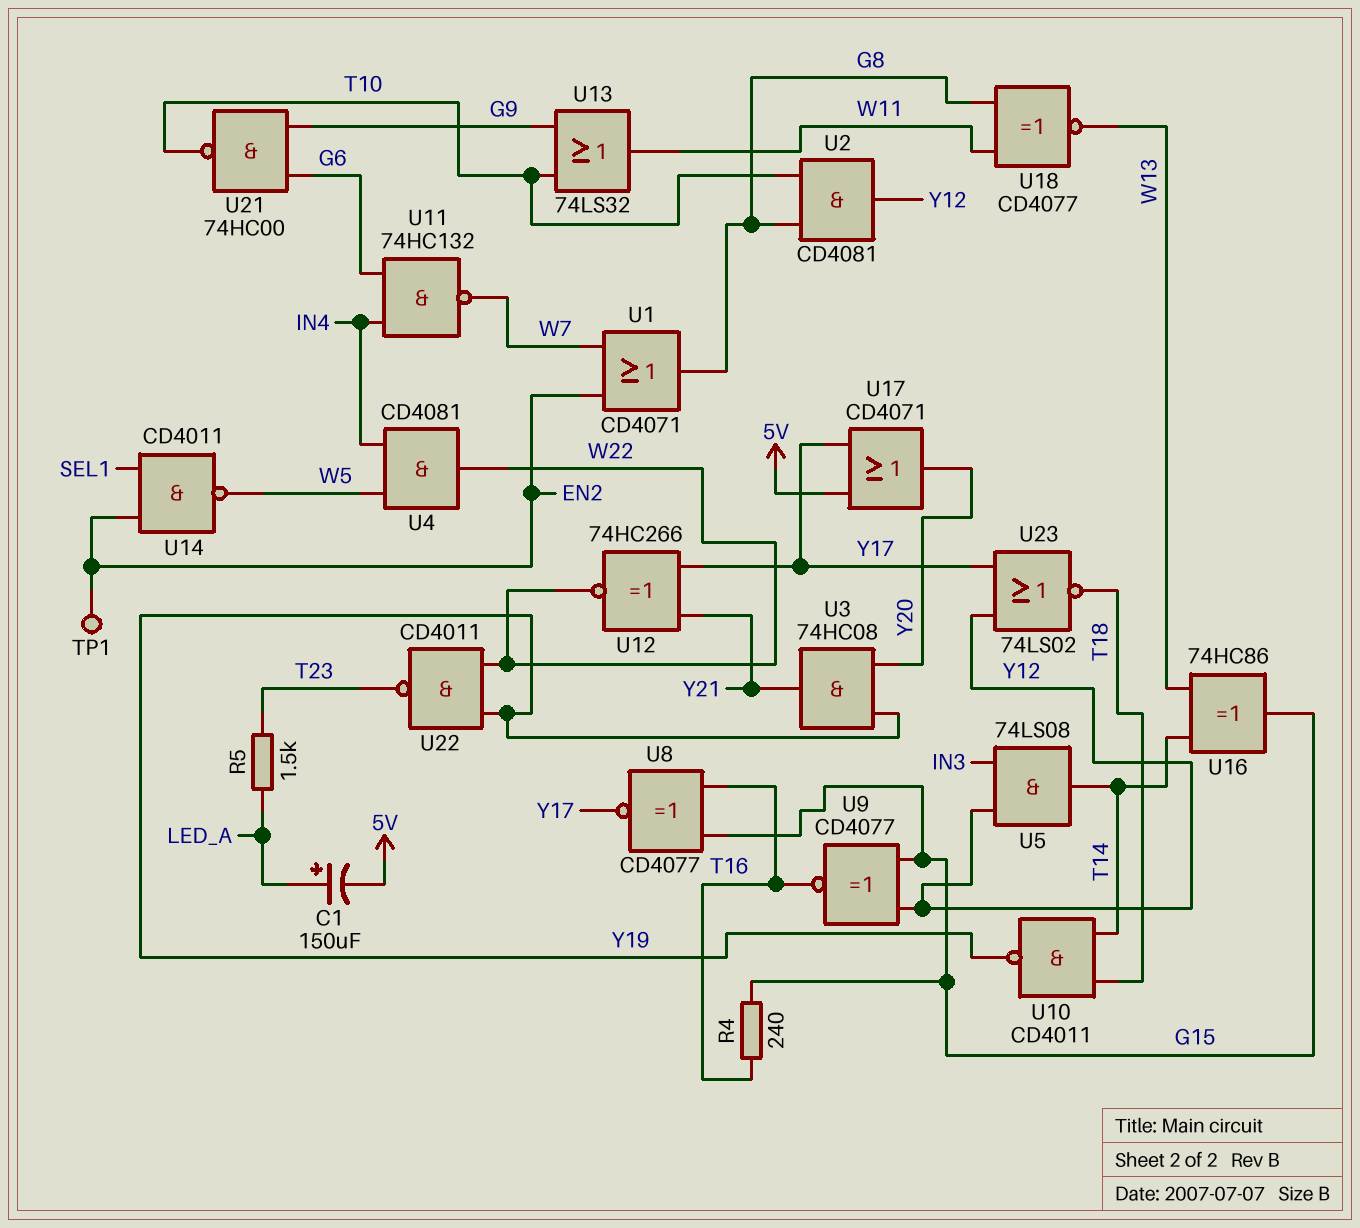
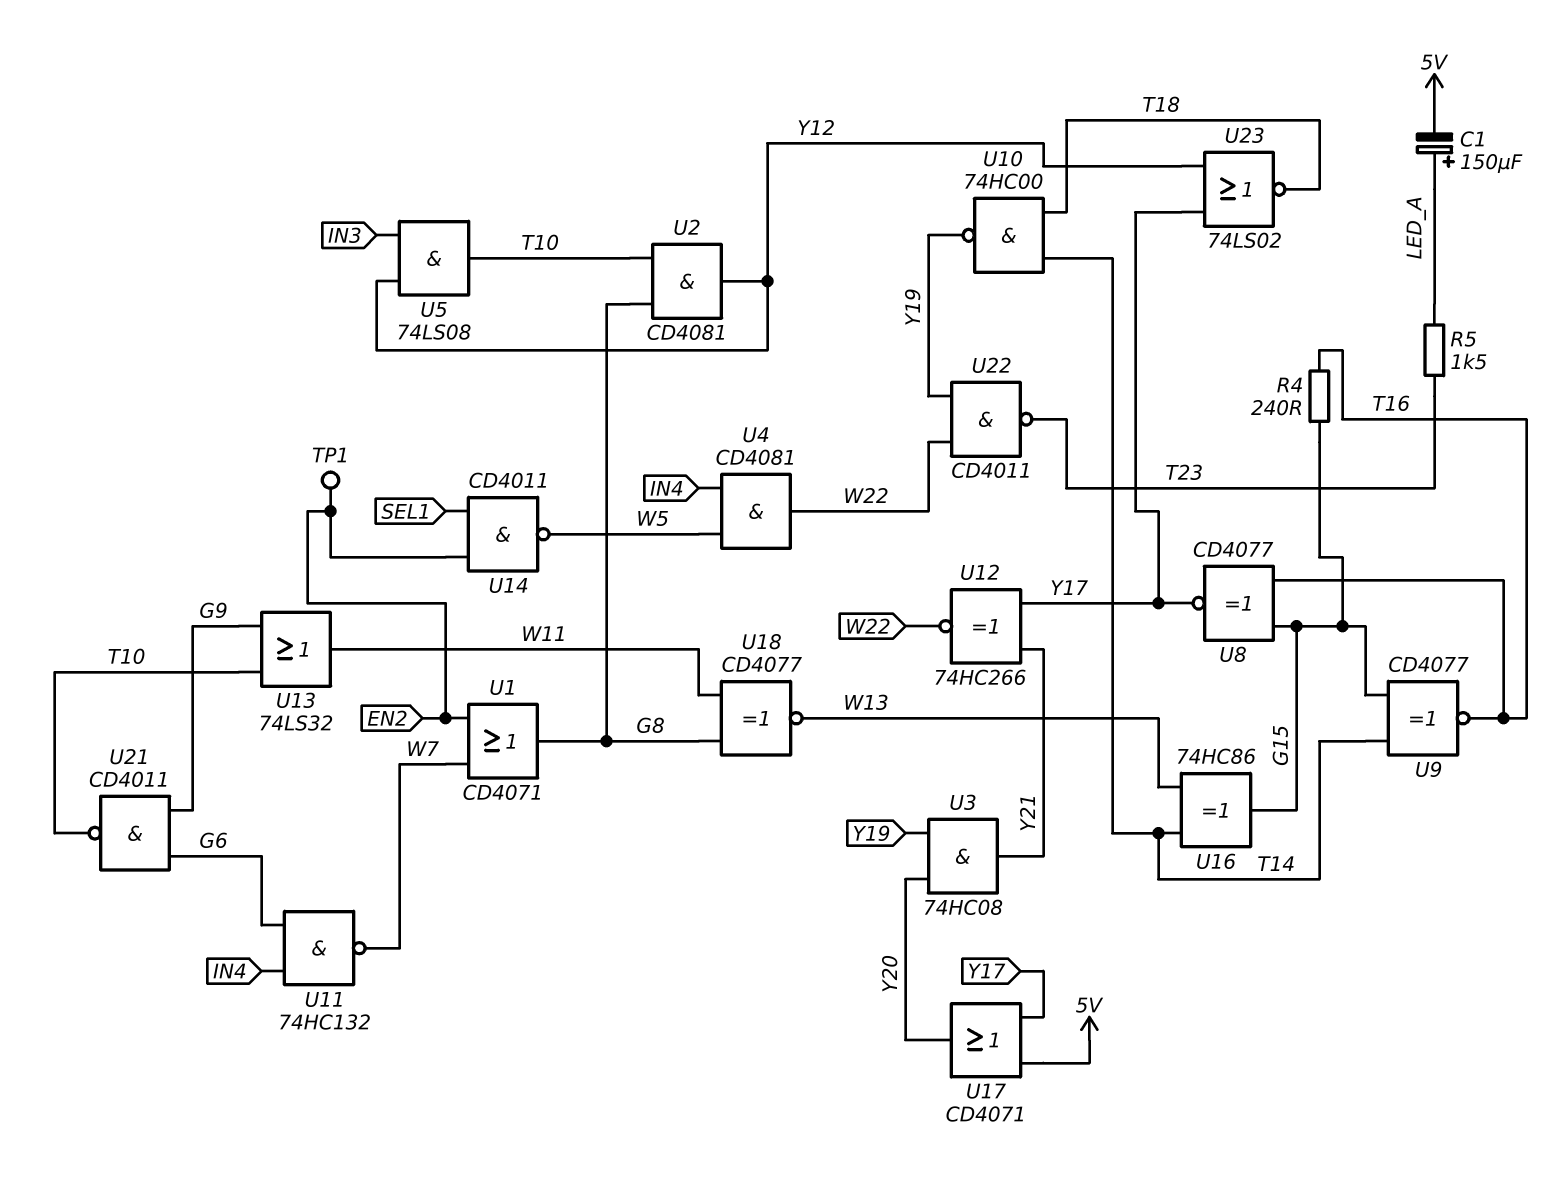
U5: AND 74LS08 (in IN3, in Y12, out T14) -> AND 74LS08 (in IN3, in Y12, out T10)
U9: XNOR CD4077 (in G15, in Y12, out T16) -> XNOR CD4077 (in G15, in T14, out T16)
U10: NAND CD4011 (in T14, in T18, out Y19) -> NAND 74HC00 (in T14, in T18, out Y19)
U21: NAND 74HC00 (in G6, in G9, out T10) -> NAND CD4011 (in G6, in G9, out T10)

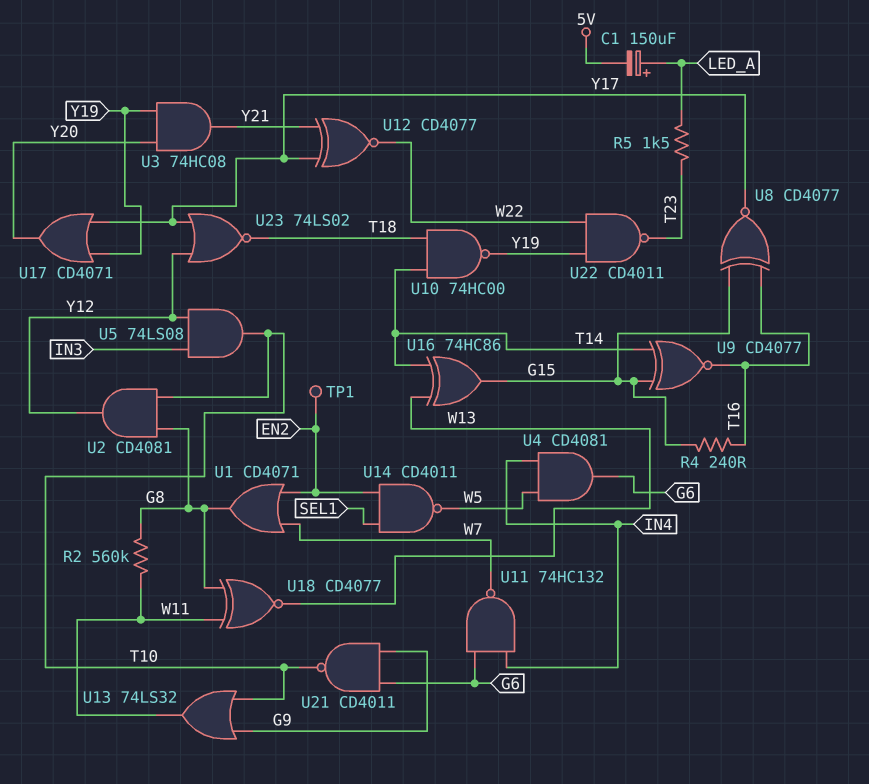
R2: none -> 560k (G8, W11)
U4: AND CD4081 (in IN4, in W5, out W22) -> AND CD4081 (in IN4, in W5, out G6)
U12: XNOR 74HC266 (in Y17, in Y21, out W22) -> XNOR CD4077 (in Y17, in Y21, out W22)
U17: OR CD4071 (in 5V, in Y17, out Y20) -> OR CD4071 (in Y17, in Y19, out Y20)

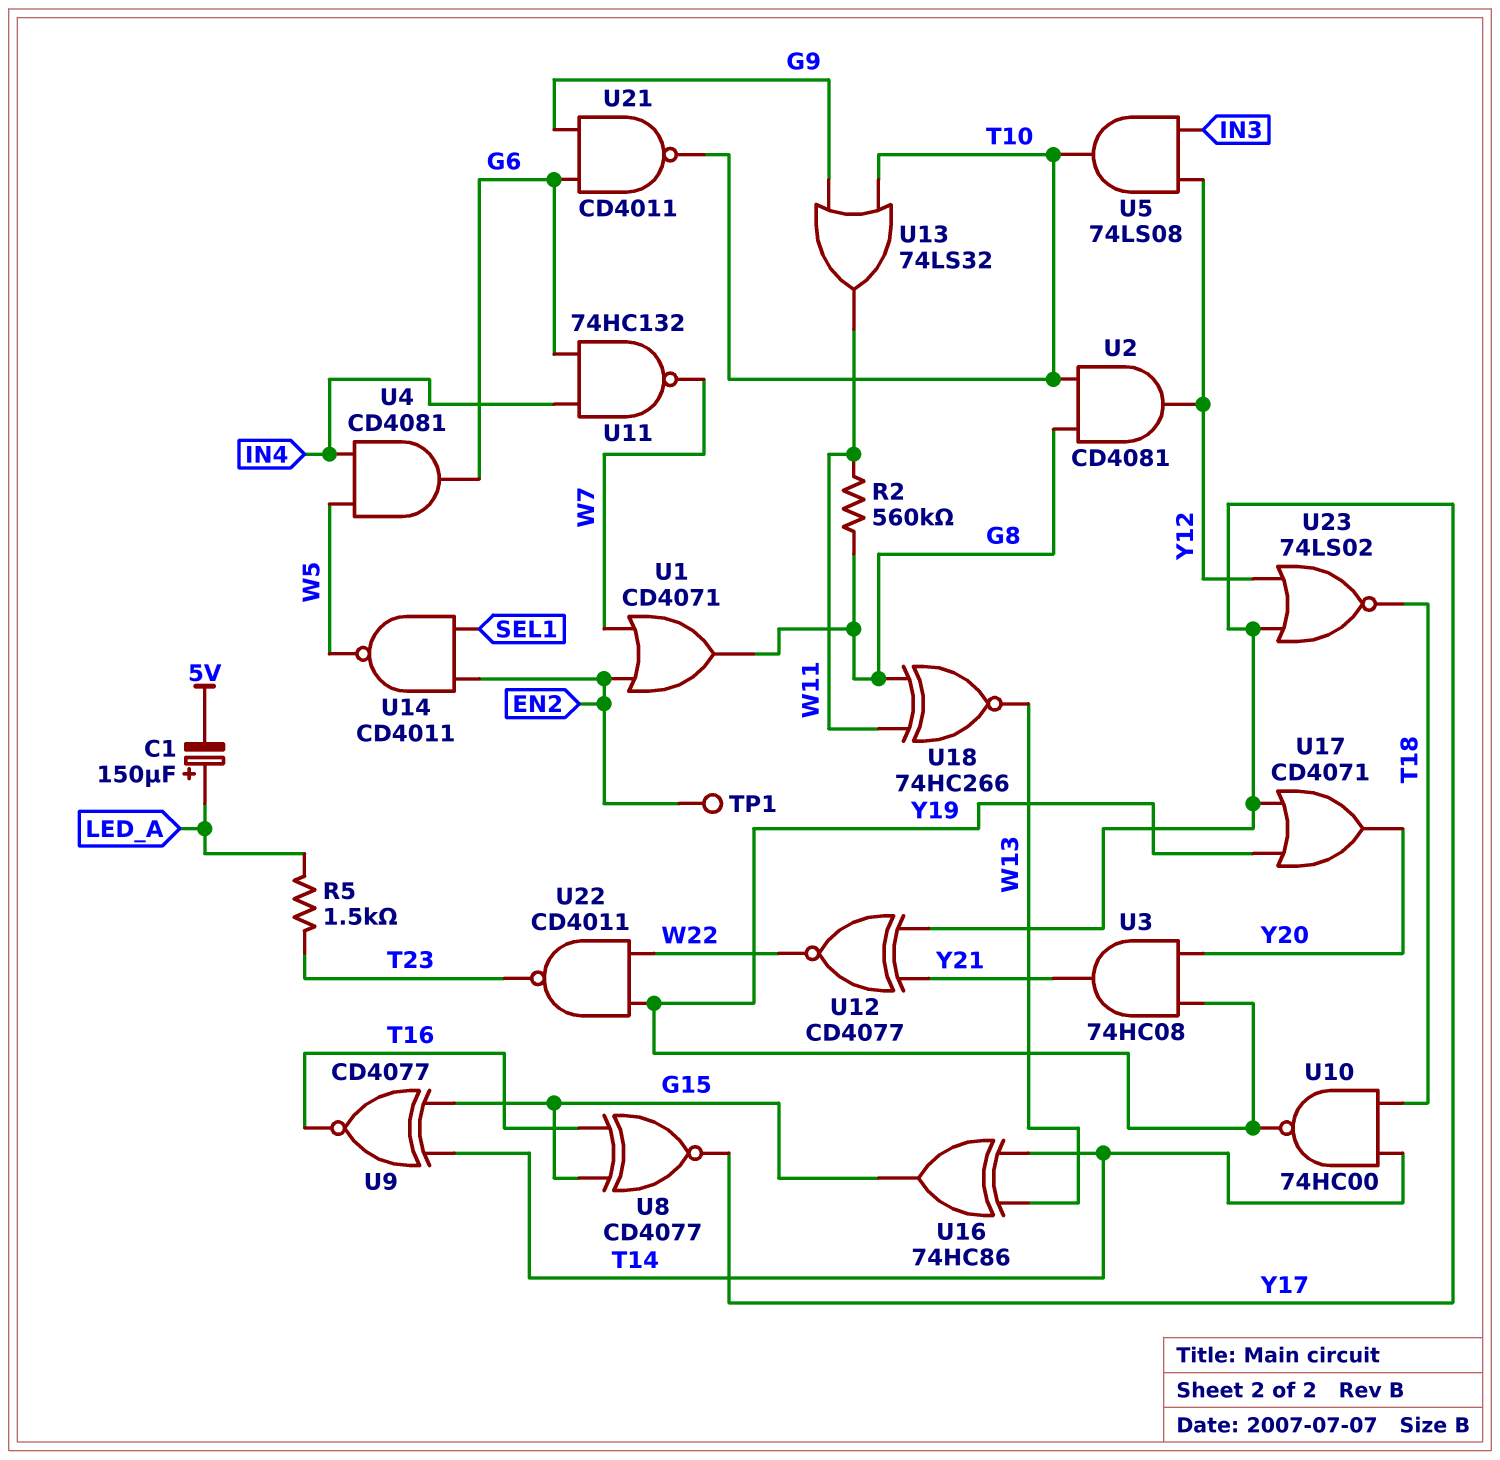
R4: 240 (G15, T16) -> none
U18: XNOR CD4077 (in G8, in W11, out W13) -> XNOR 74HC266 (in G8, in W11, out W13)

